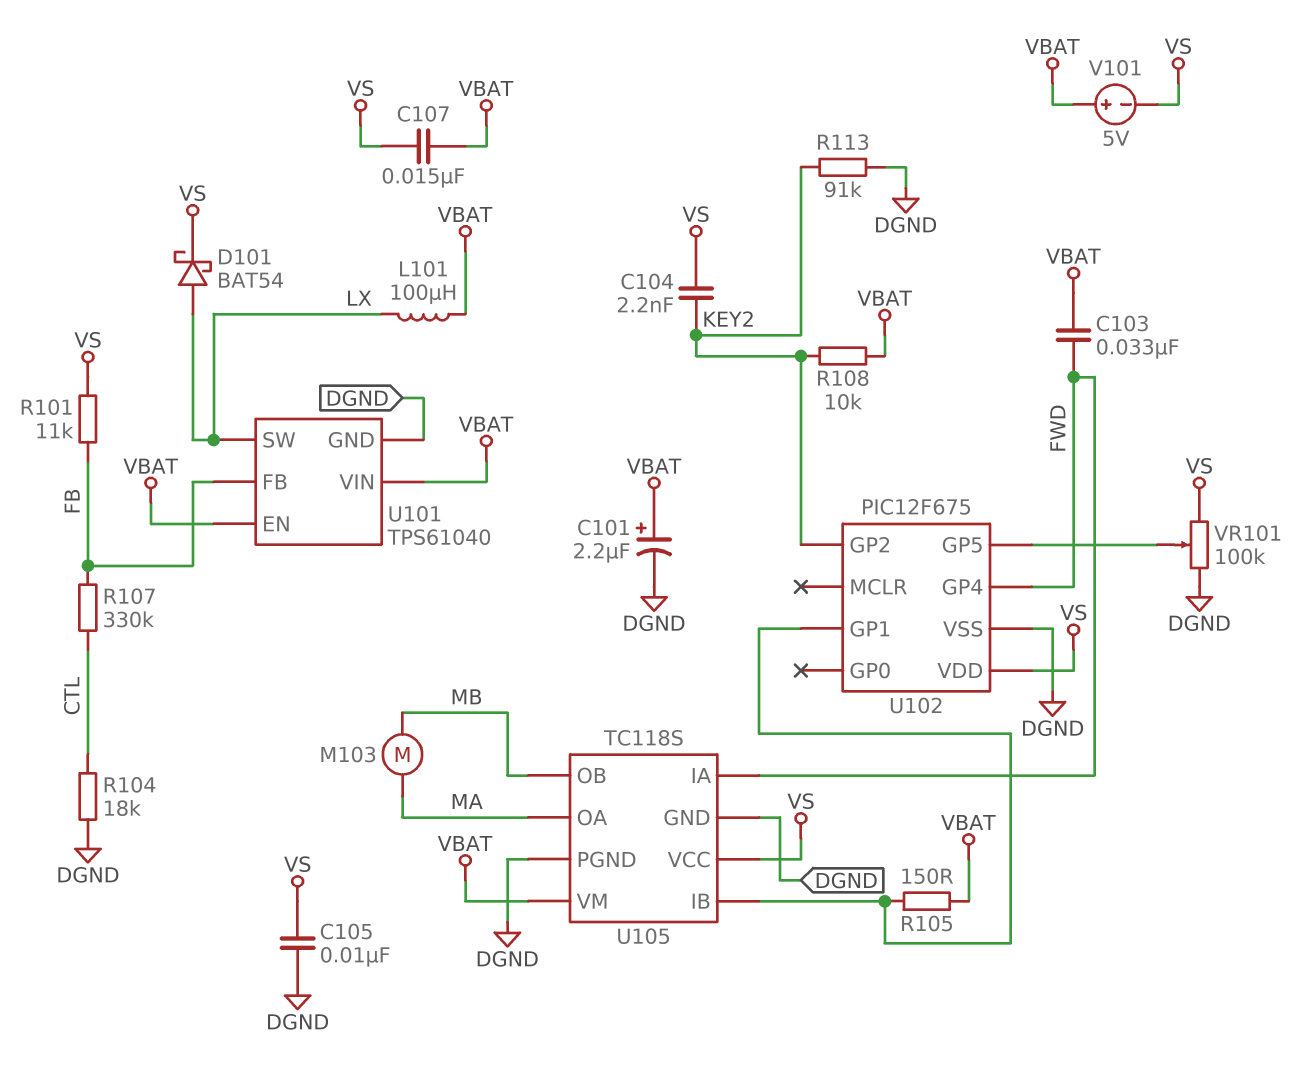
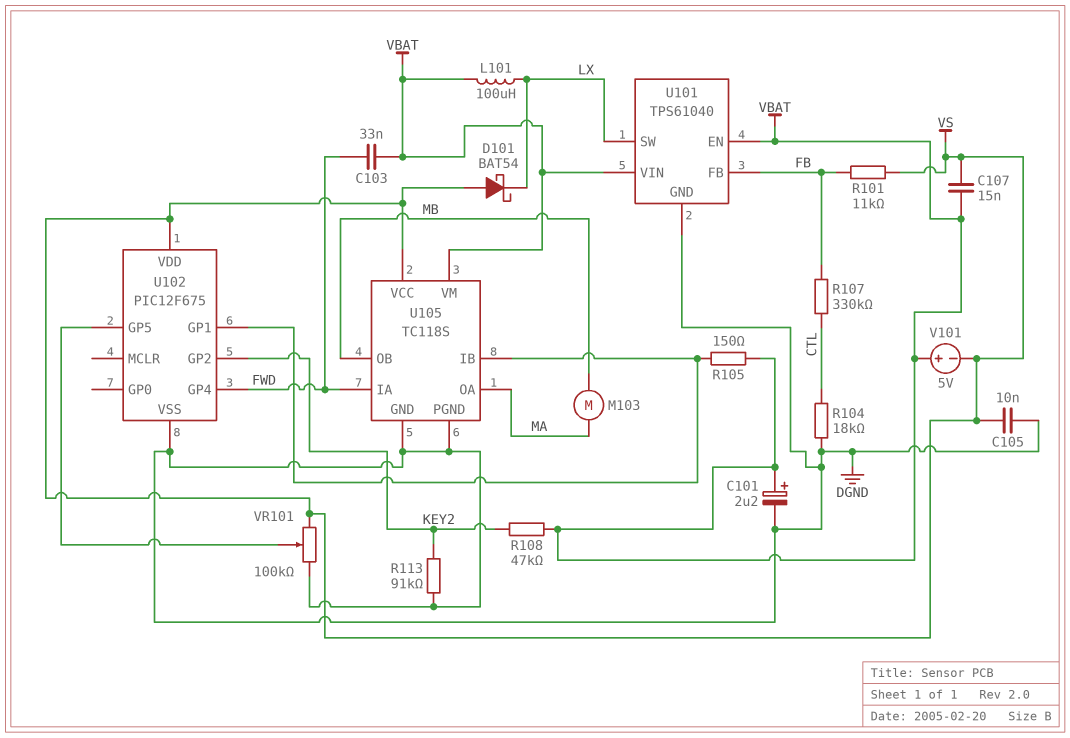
C104: 2.2nF (KEY2, VS) -> none
D101: schottky BAT54 (A LX, K VS) -> schottky BAT54 (A VS, K LX)
R108: 10k (KEY2, VBAT) -> 47k (KEY2, VBAT)

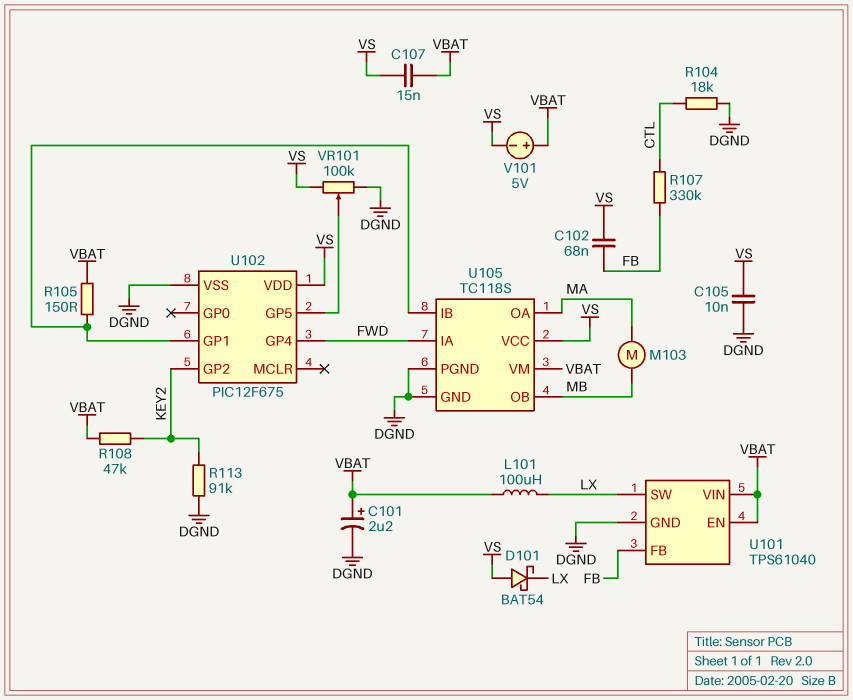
C102: none -> 68nF (FB, VS)
C103: 33nF (FWD, VBAT) -> none
R101: 11k (FB, VS) -> none

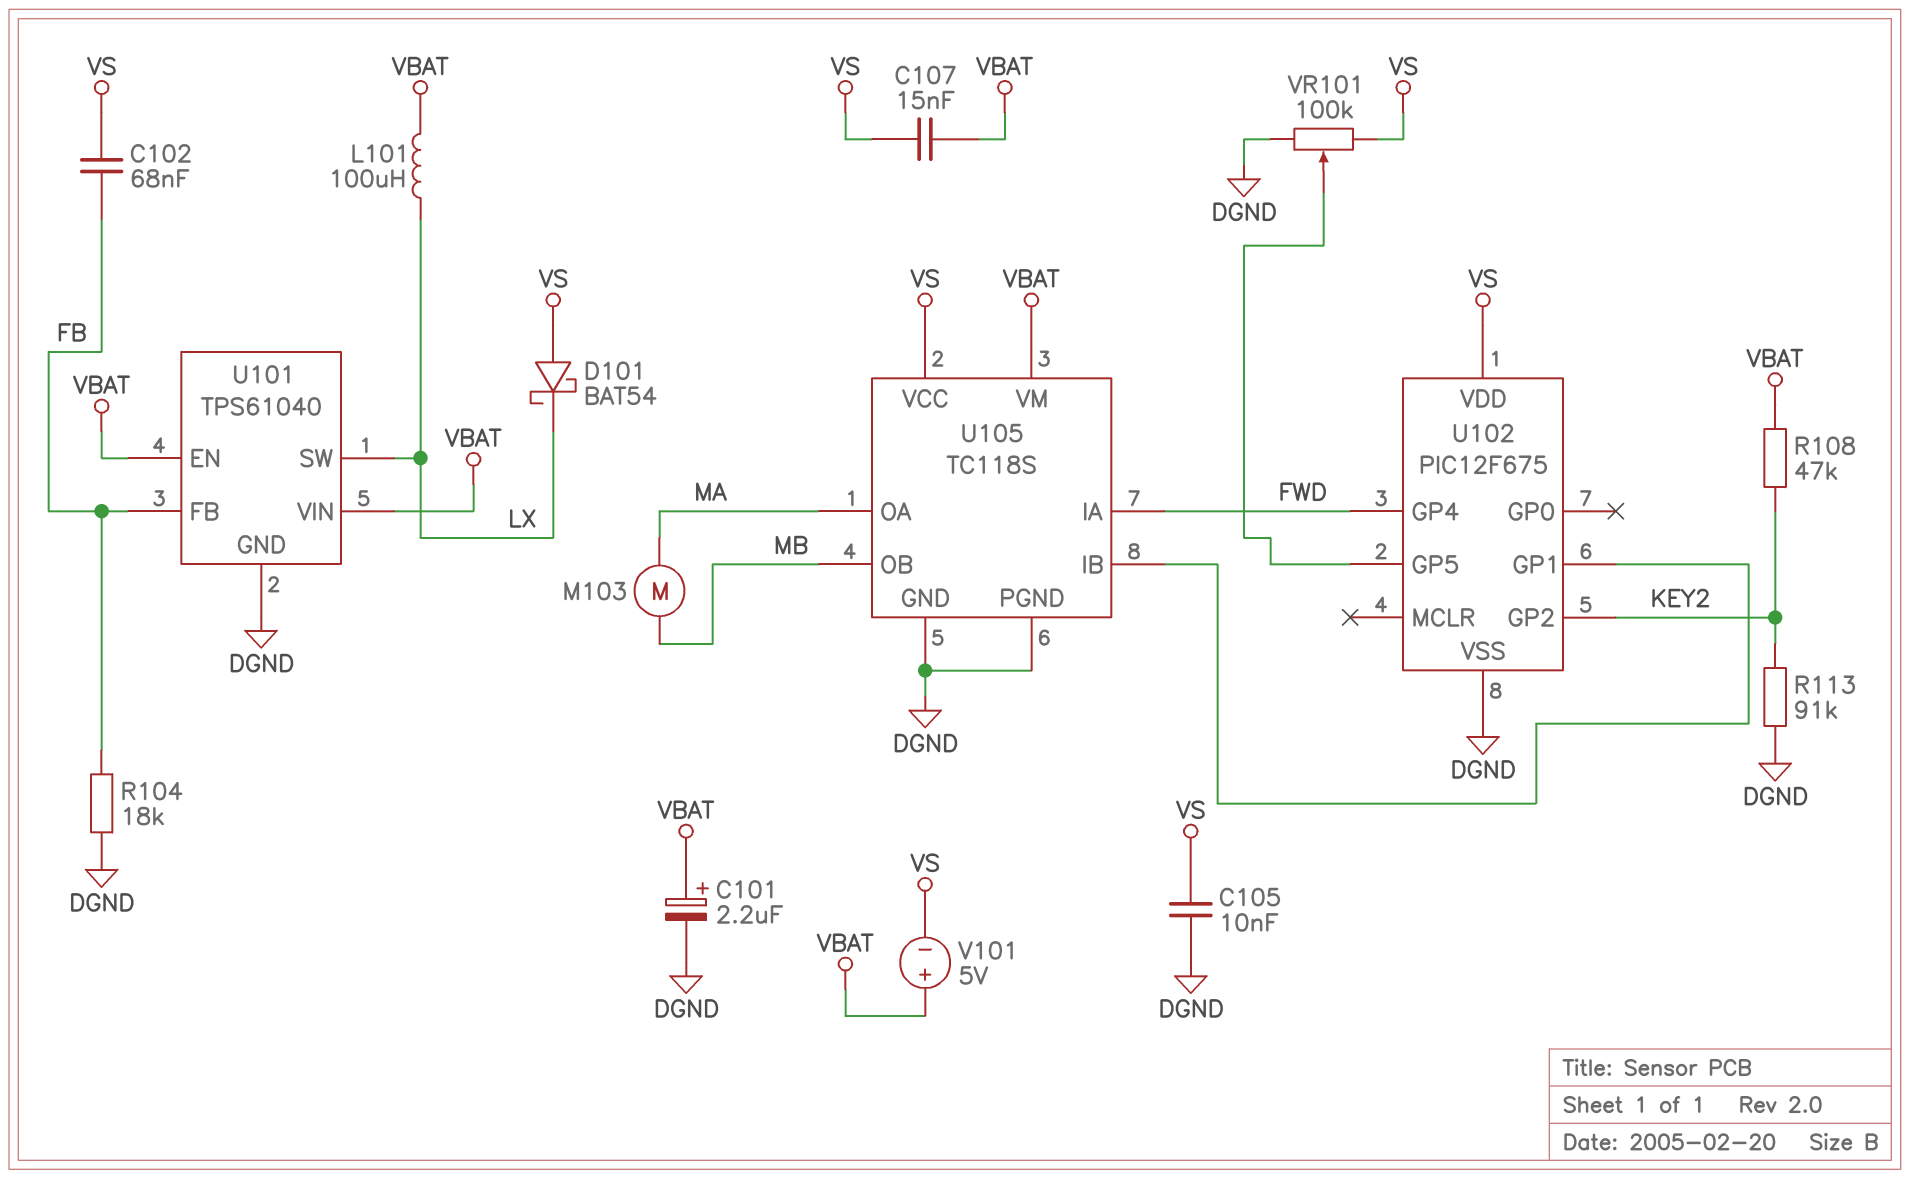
R104: 18k (CTL, DGND) -> 18k (DGND, FB)
R105: 150 (U102/GP1, VBAT) -> none
R107: 330k (CTL, FB) -> none

